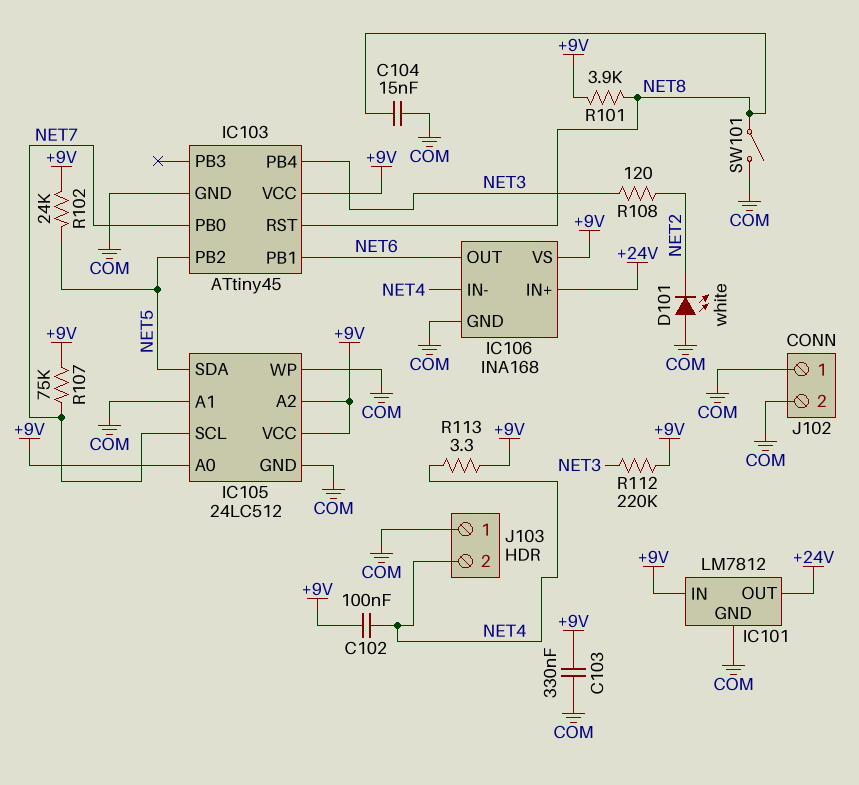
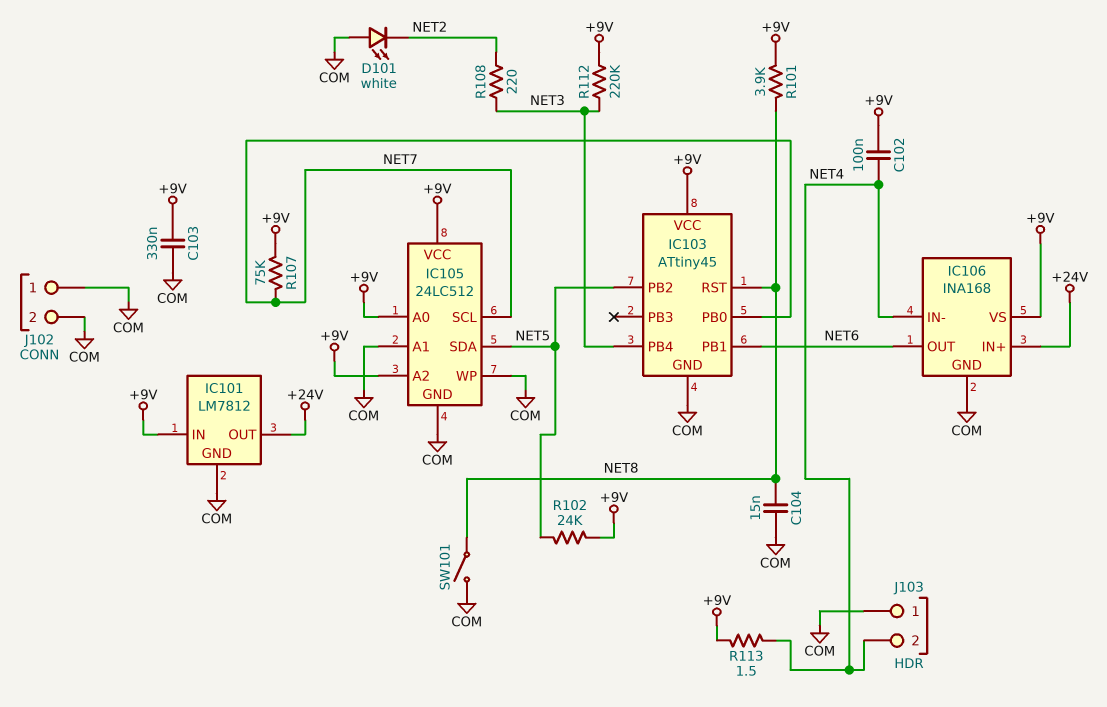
R108: 120 (NET2, NET3) -> 220 (NET2, NET3)
R113: 3.3 (+9V, NET4) -> 1.5 (+9V, NET4)

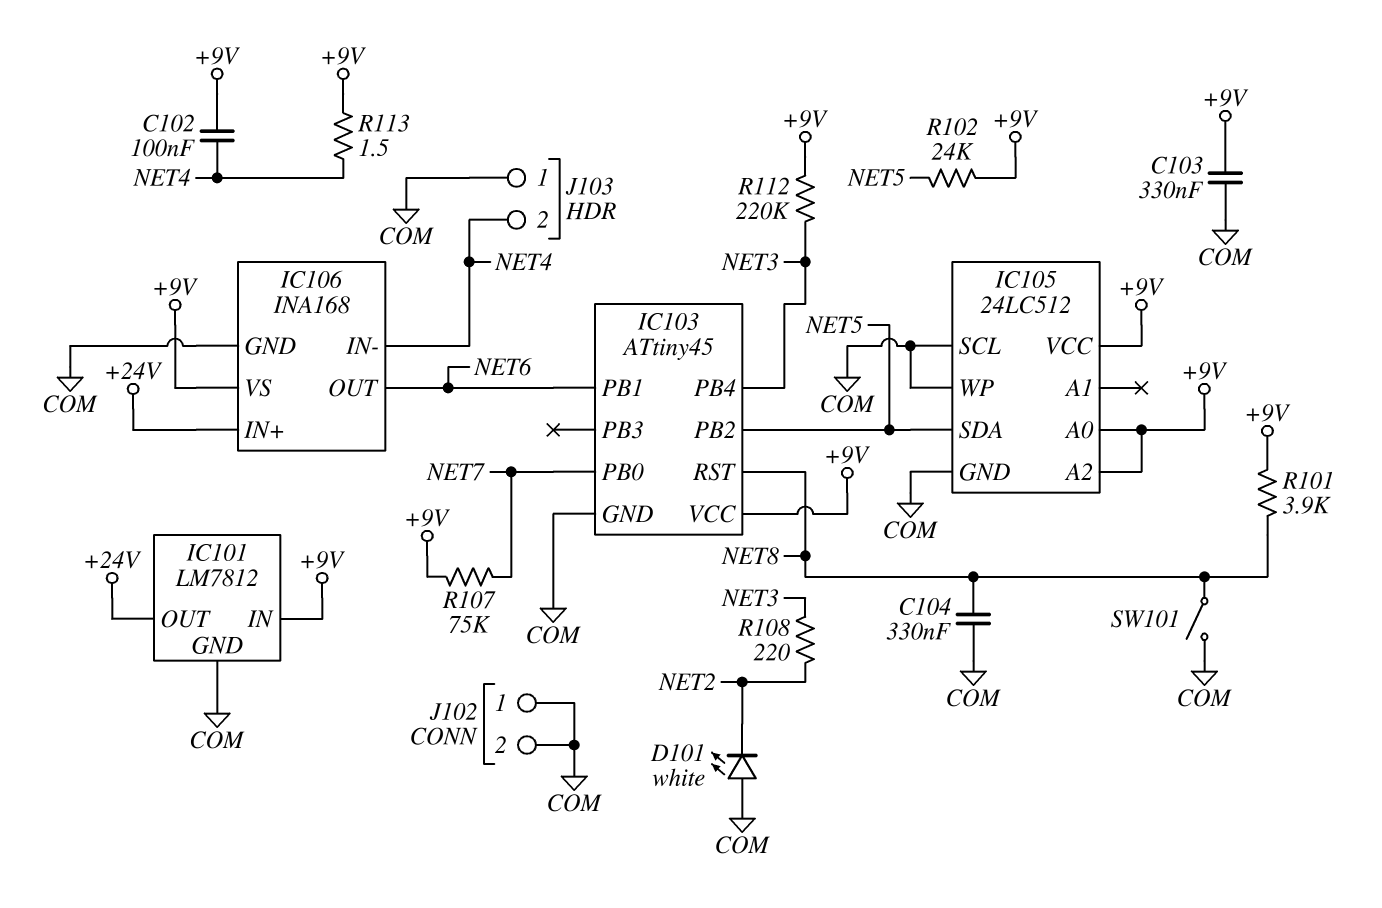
C104: 15nF (COM, NET8) -> 330nF (COM, NET8)
IC105 pin A1: COM -> none
IC105 pin SCL: NET7 -> COM

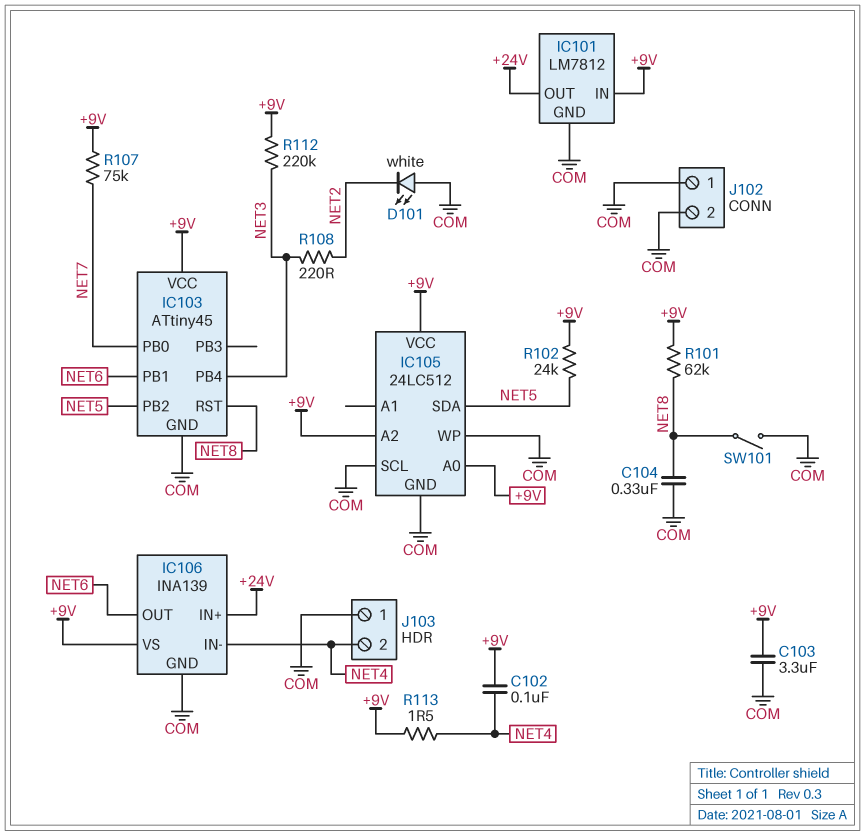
C103: 330nF (+9V, COM) -> 3.3uF (+9V, COM)
IC106: INA168 -> INA139
R101: 3.9k (+9V, NET8) -> 62k (+9V, NET8)

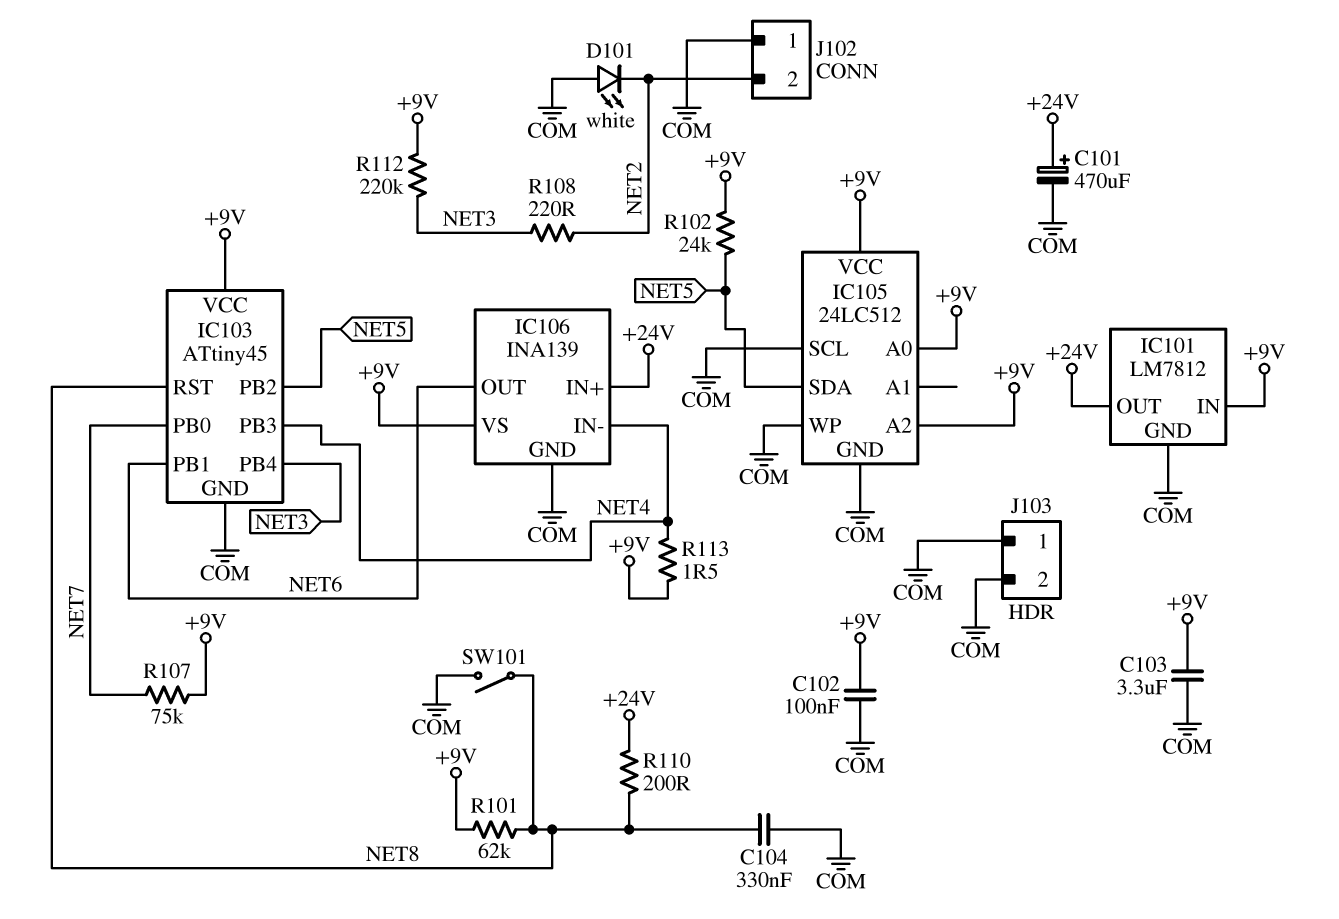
C101: none -> 470uF (plus +24V, minus COM)
C102: 100nF (+9V, NET4) -> 100nF (+9V, COM)
IC103 pin PB3: none -> NET4
J102 pin 2: COM -> NET2
J103 pin 2: NET4 -> COM
R110: none -> 200 (+24V, NET8)

